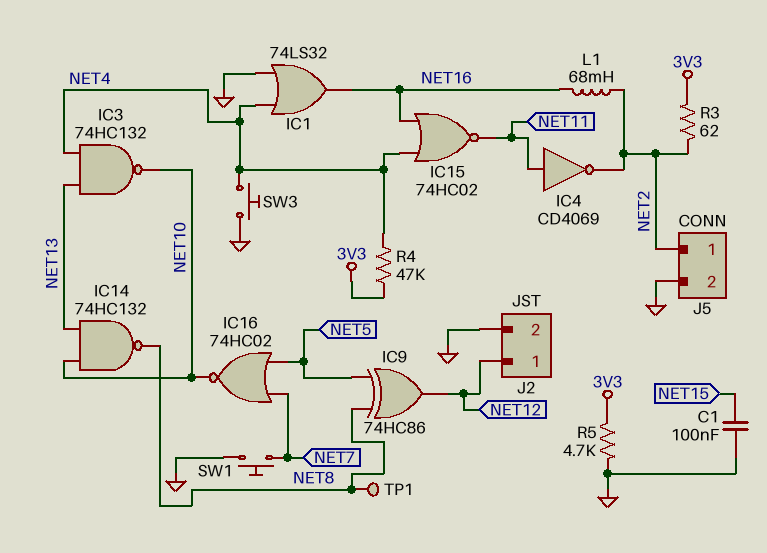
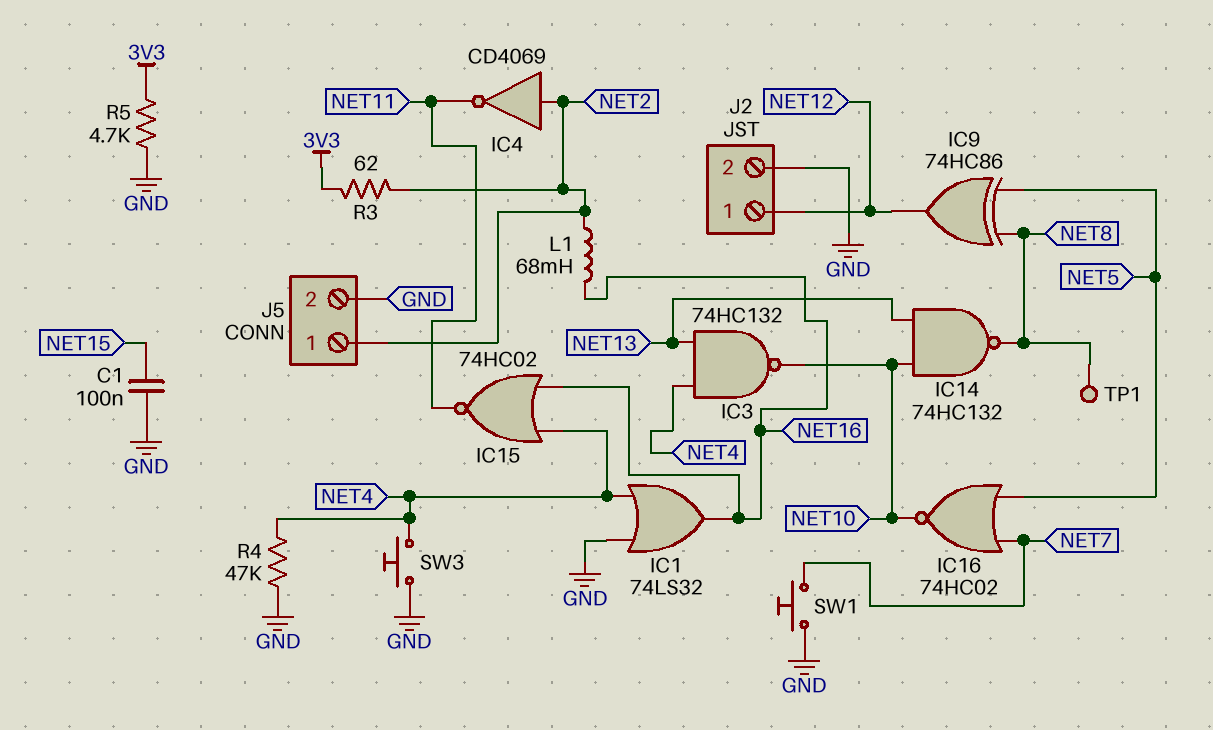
IC4: NOT CD4069 (in NET11, out NET2) -> NOT CD4069 (in NET2, out NET11)
R4: 47k (3V3, NET4) -> 47k (GND, NET4)

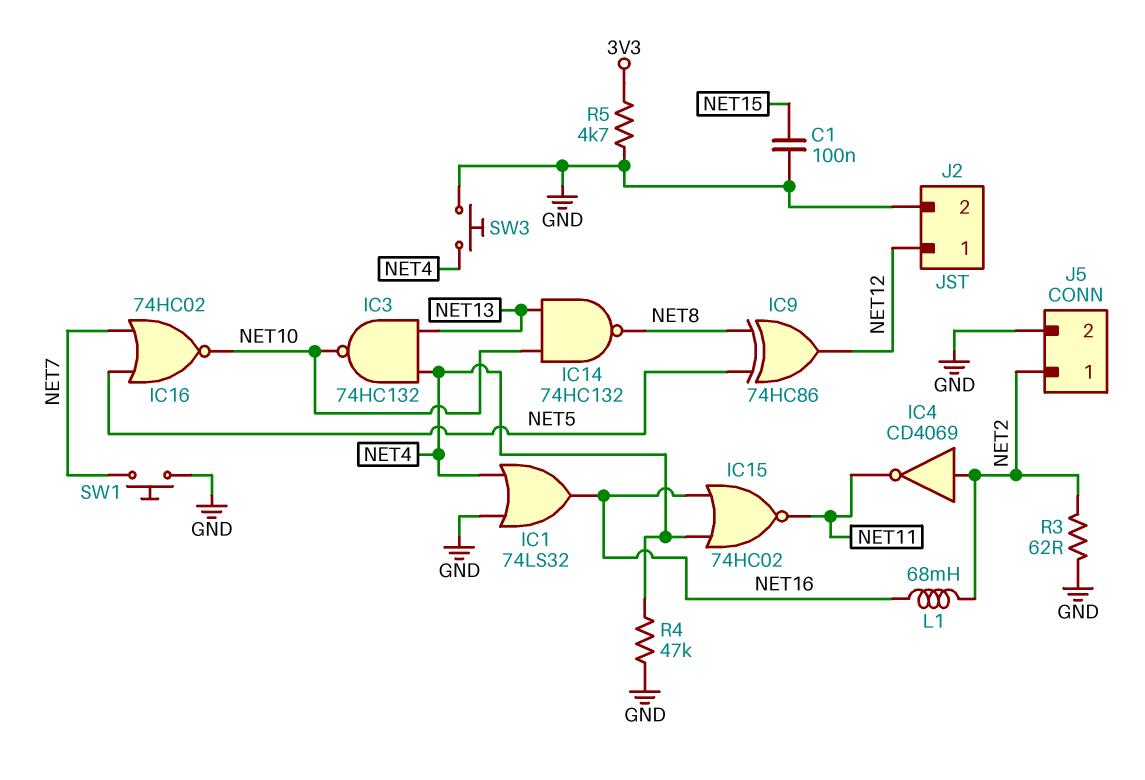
R3: 62 (3V3, NET2) -> 62 (GND, NET2)
TP1: test point (NET8) -> none

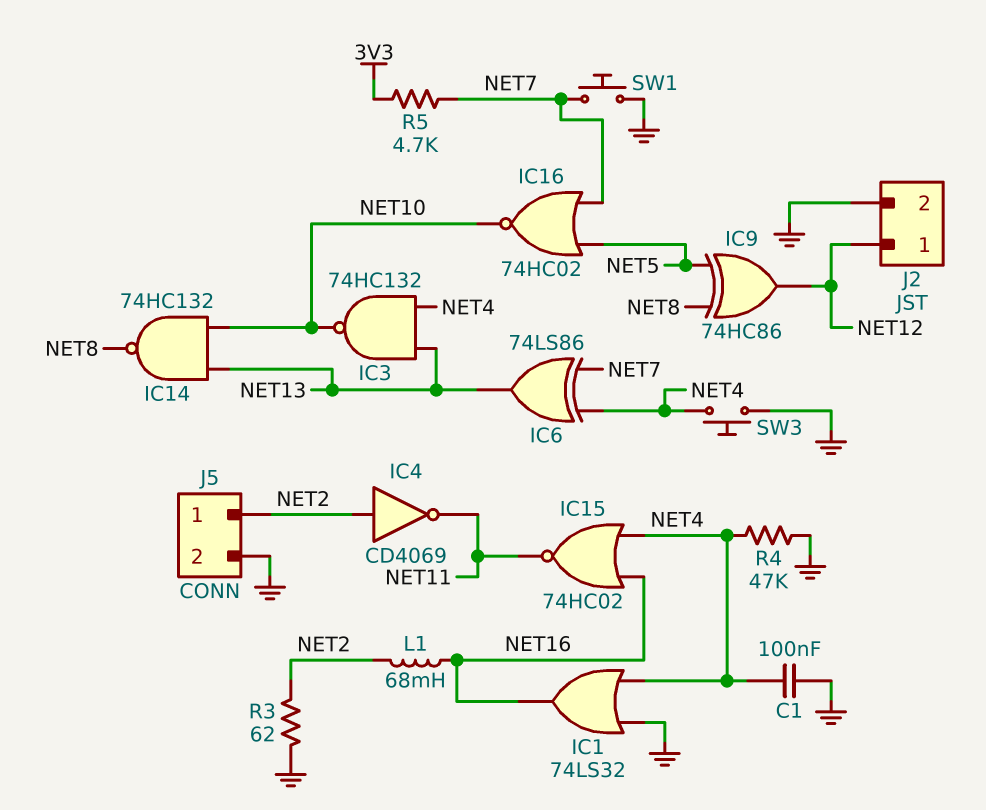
C1: 100nF (GND, NET15) -> 100nF (GND, NET4)
IC6: none -> XOR 74LS86 (in NET4, in NET7, out NET13)
R5: 4.7k (3V3, GND) -> 4.7k (3V3, NET7)

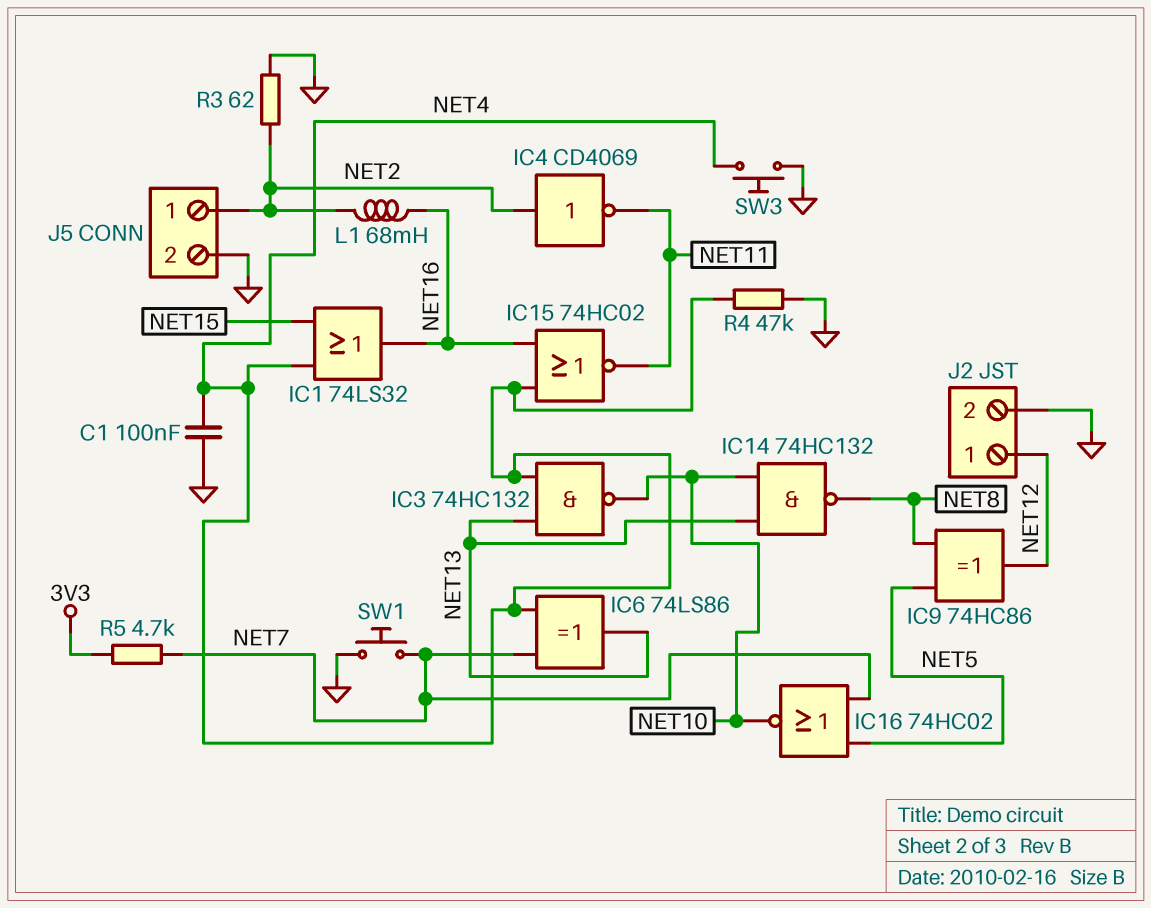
IC1: OR 74LS32 (in GND, in NET4, out NET16) -> OR 74LS32 (in NET4, in NET15, out NET16)

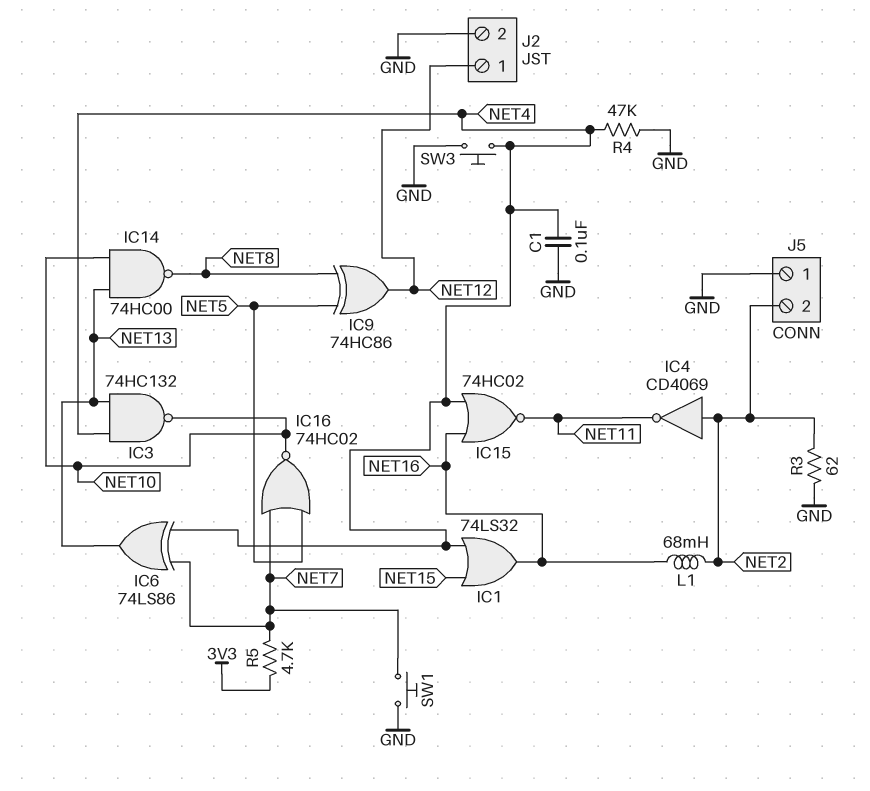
IC14: NAND 74HC132 (in NET10, in NET13, out NET8) -> NAND 74HC00 (in NET10, in NET13, out NET8)
J5 pin 1: NET2 -> GND
J5 pin 2: GND -> NET2

